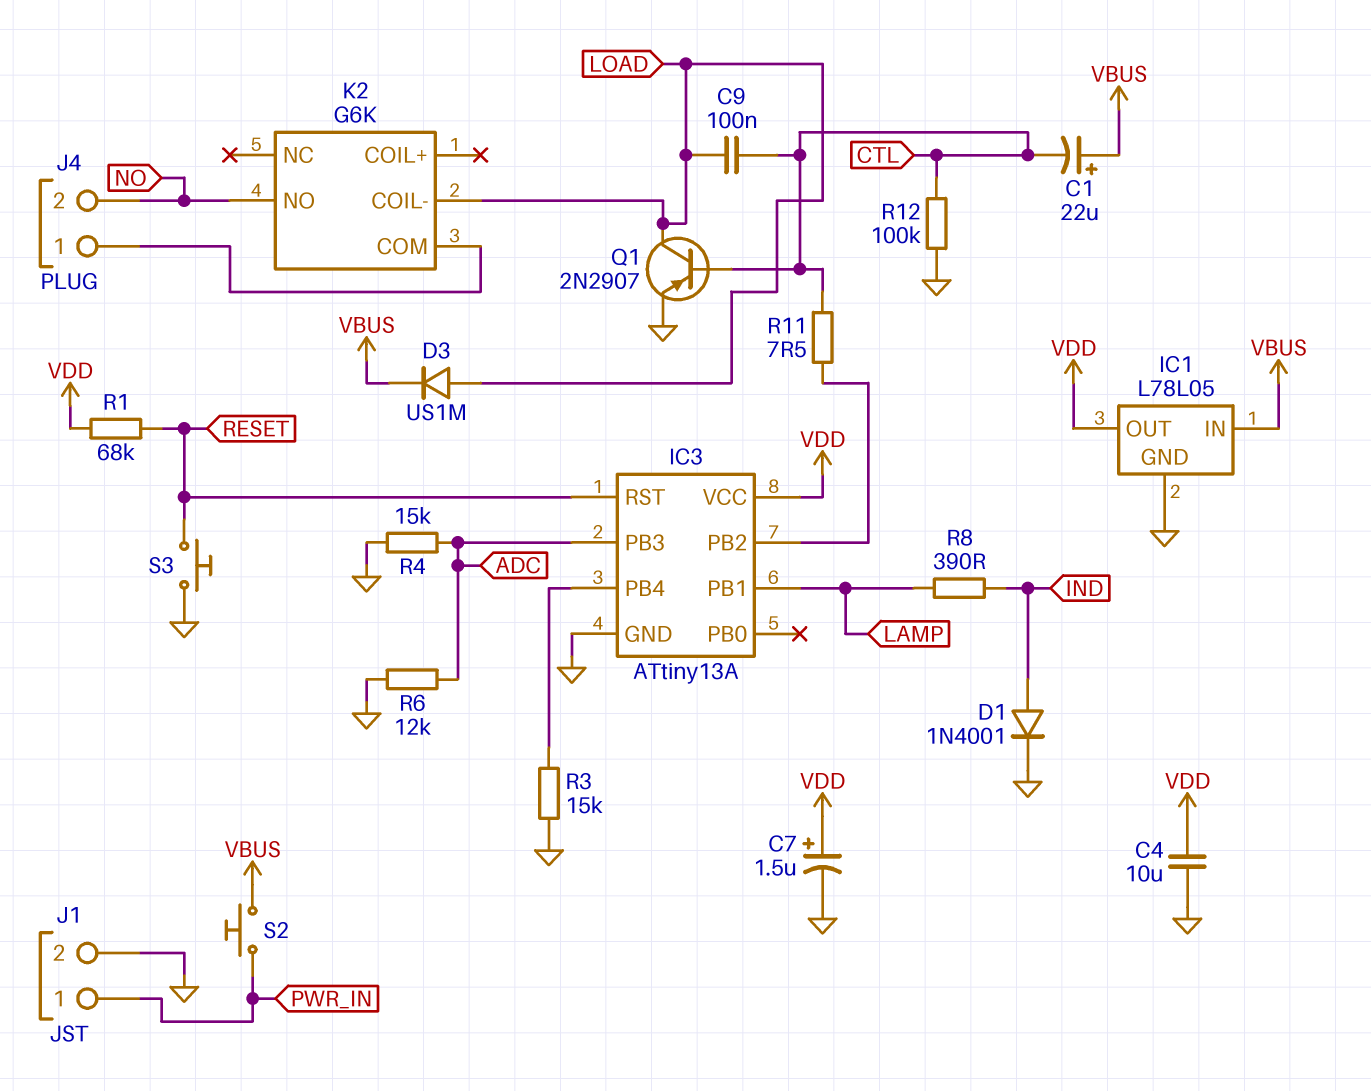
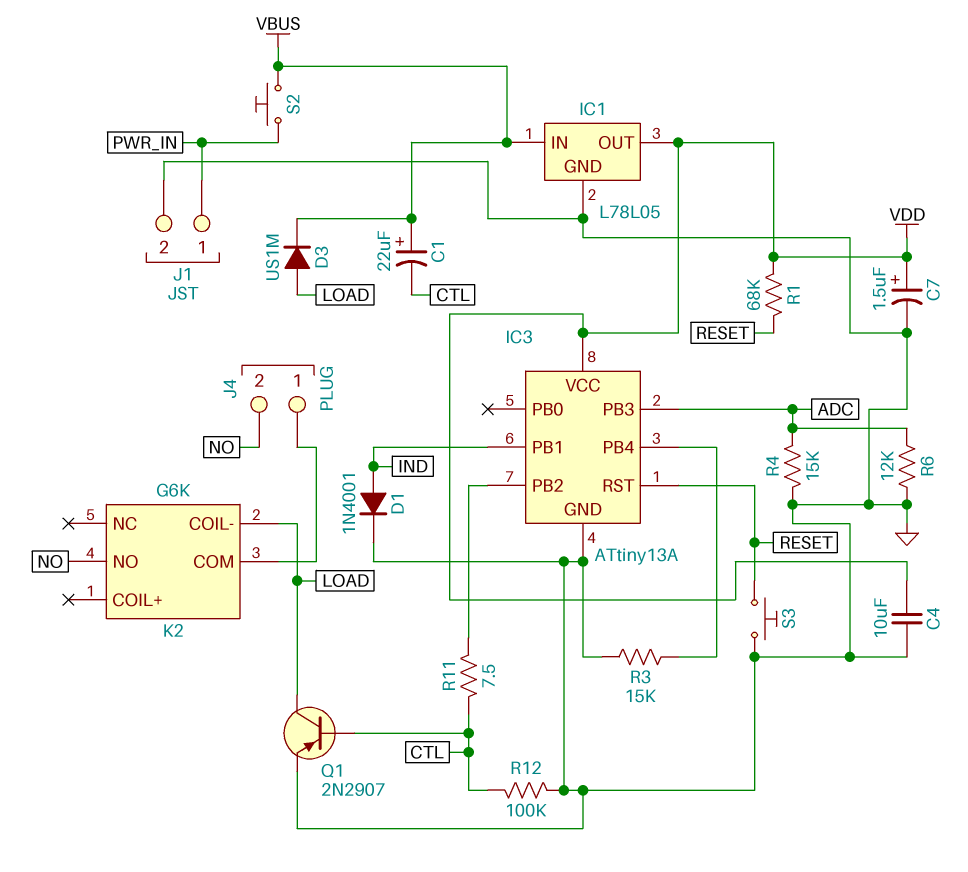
C9: 100nF (CTL, LOAD) -> none
IC3 pin PB1: LAMP -> IND
R8: 390 (IND, LAMP) -> none

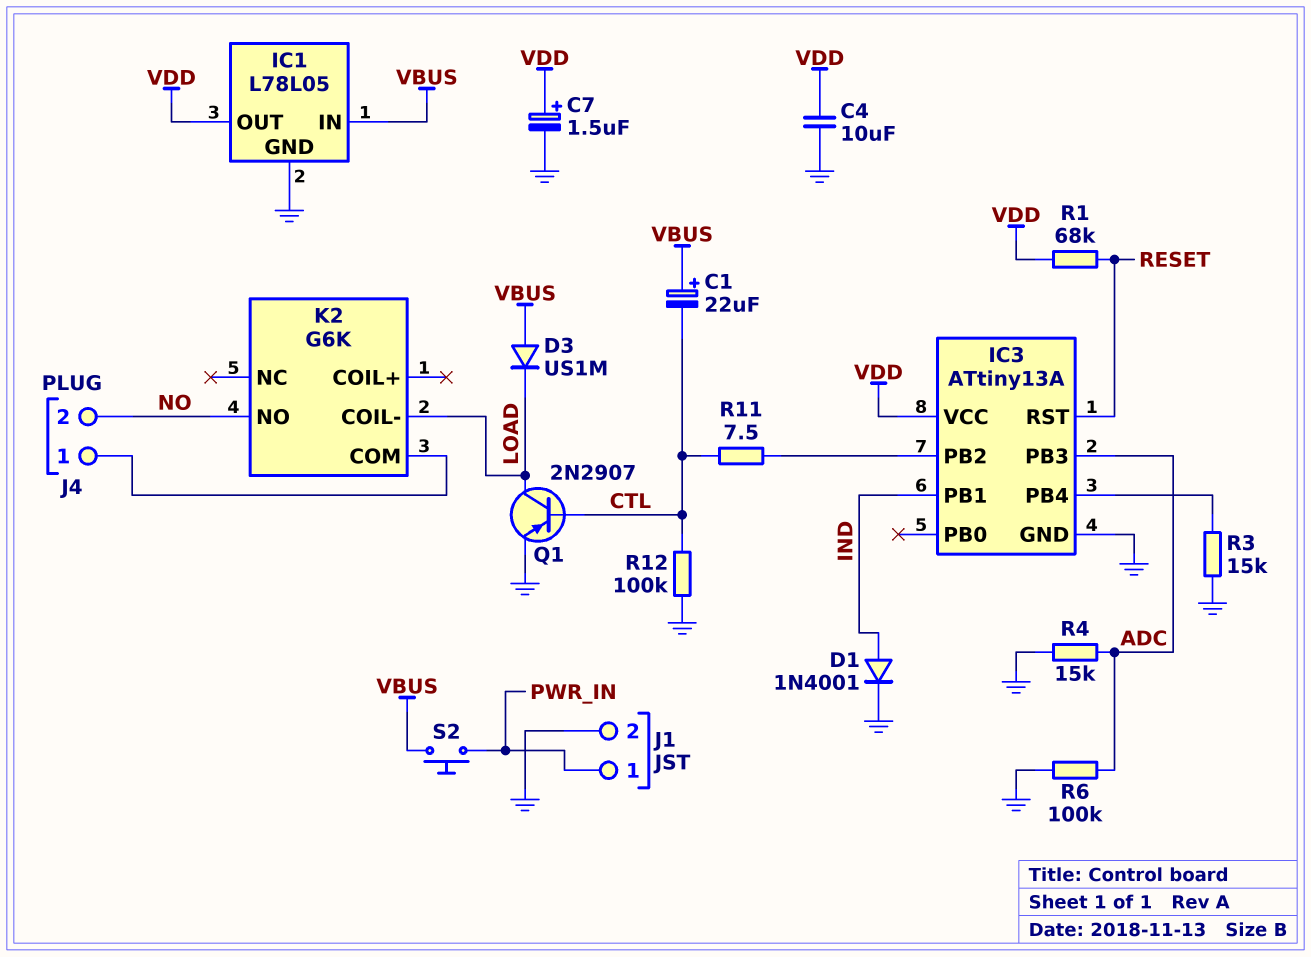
D3: diode US1M (A LOAD, K VBUS) -> diode US1M (A VBUS, K LOAD)
R6: 12k (ADC, GND) -> 100k (ADC, GND)
S3: button (GND, RESET) -> none

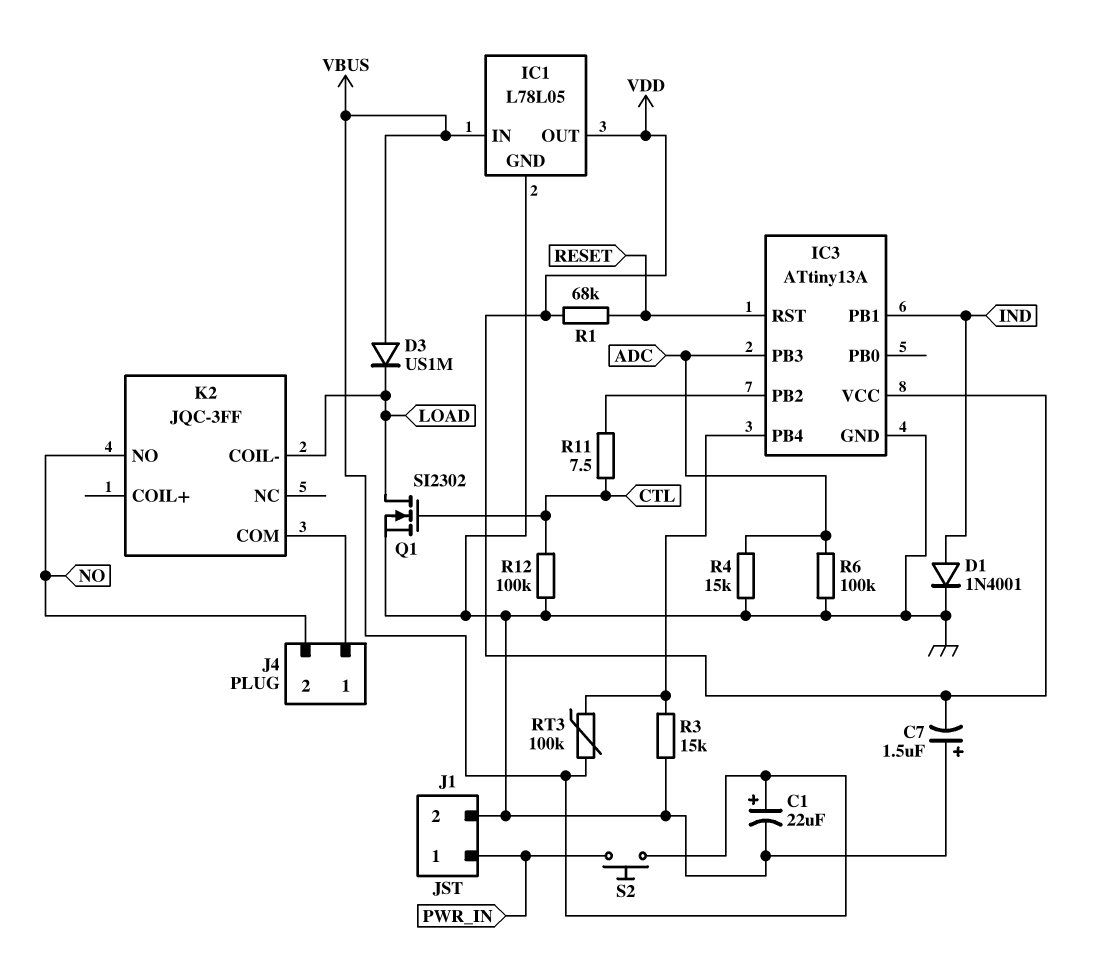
C1: 22uF (plus VBUS, minus CTL) -> 22uF (plus VBUS, minus GND)
C4: 10uF (GND, VDD) -> none
C7: 1.5uF (plus VDD, minus GND) -> 1.5uF (plus GND, minus VDD)
K2: G6K -> JQC-3FF
Q1: PNP 2N2907 (B CTL, C LOAD, E GND) -> NMOS SI2302 (G CTL, D LOAD, S GND)
RT3: none -> 100k (IC3/PB4, VBUS)

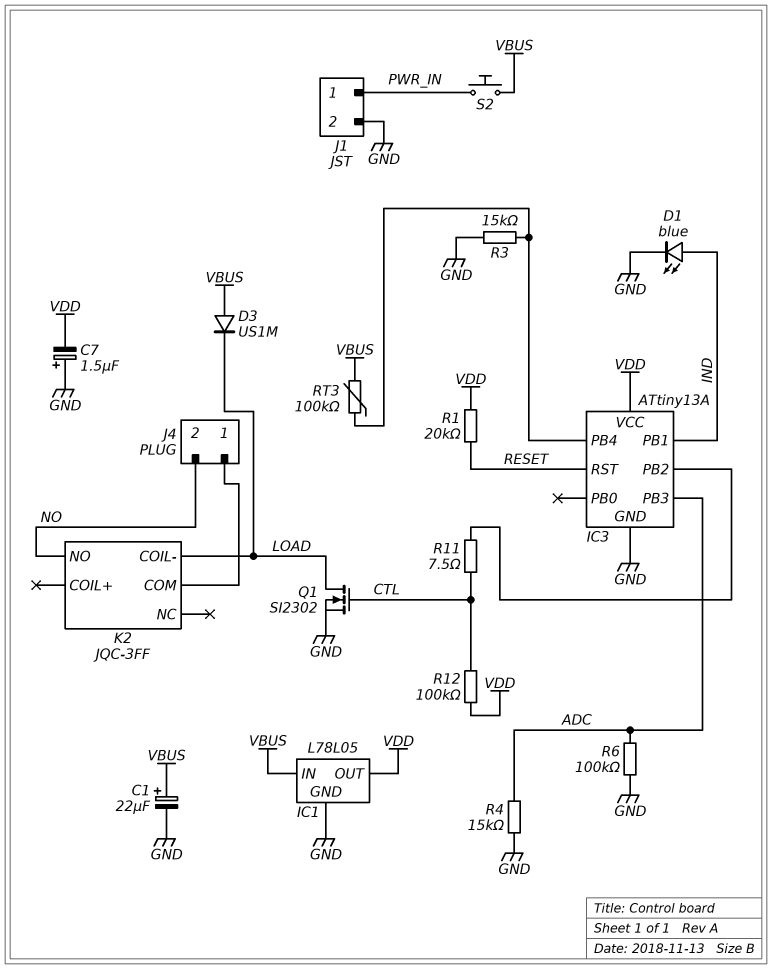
D1: diode 1N4001 (A IND, K GND) -> LED blue (A IND, K GND)
R1: 68k (RESET, VDD) -> 20k (RESET, VDD)
R12: 100k (CTL, GND) -> 100k (CTL, VDD)

